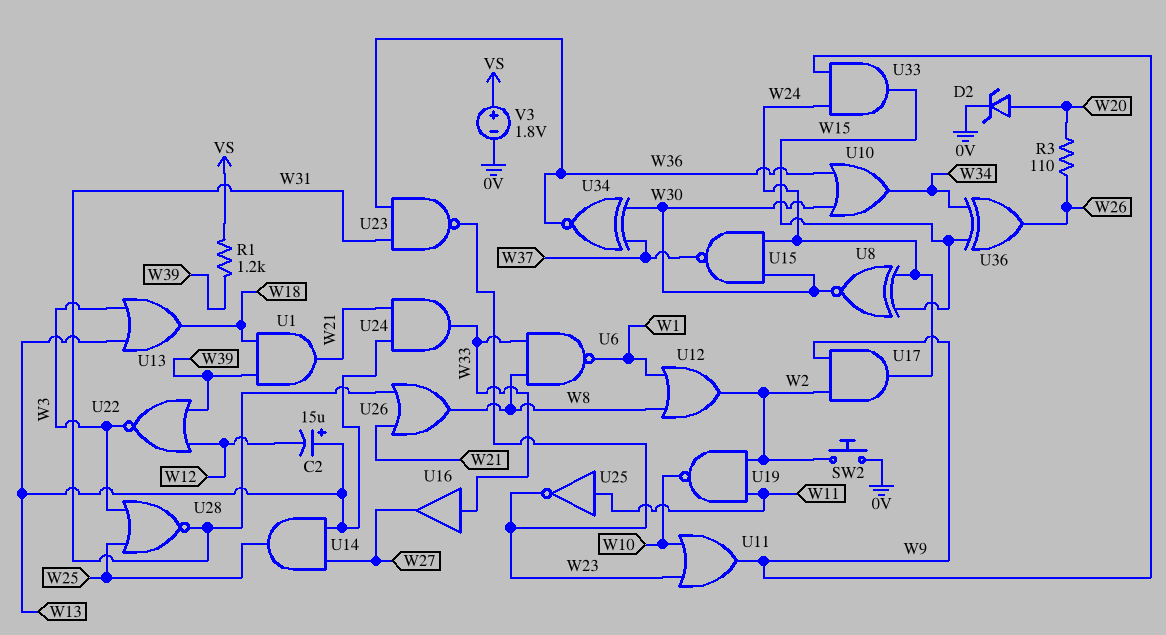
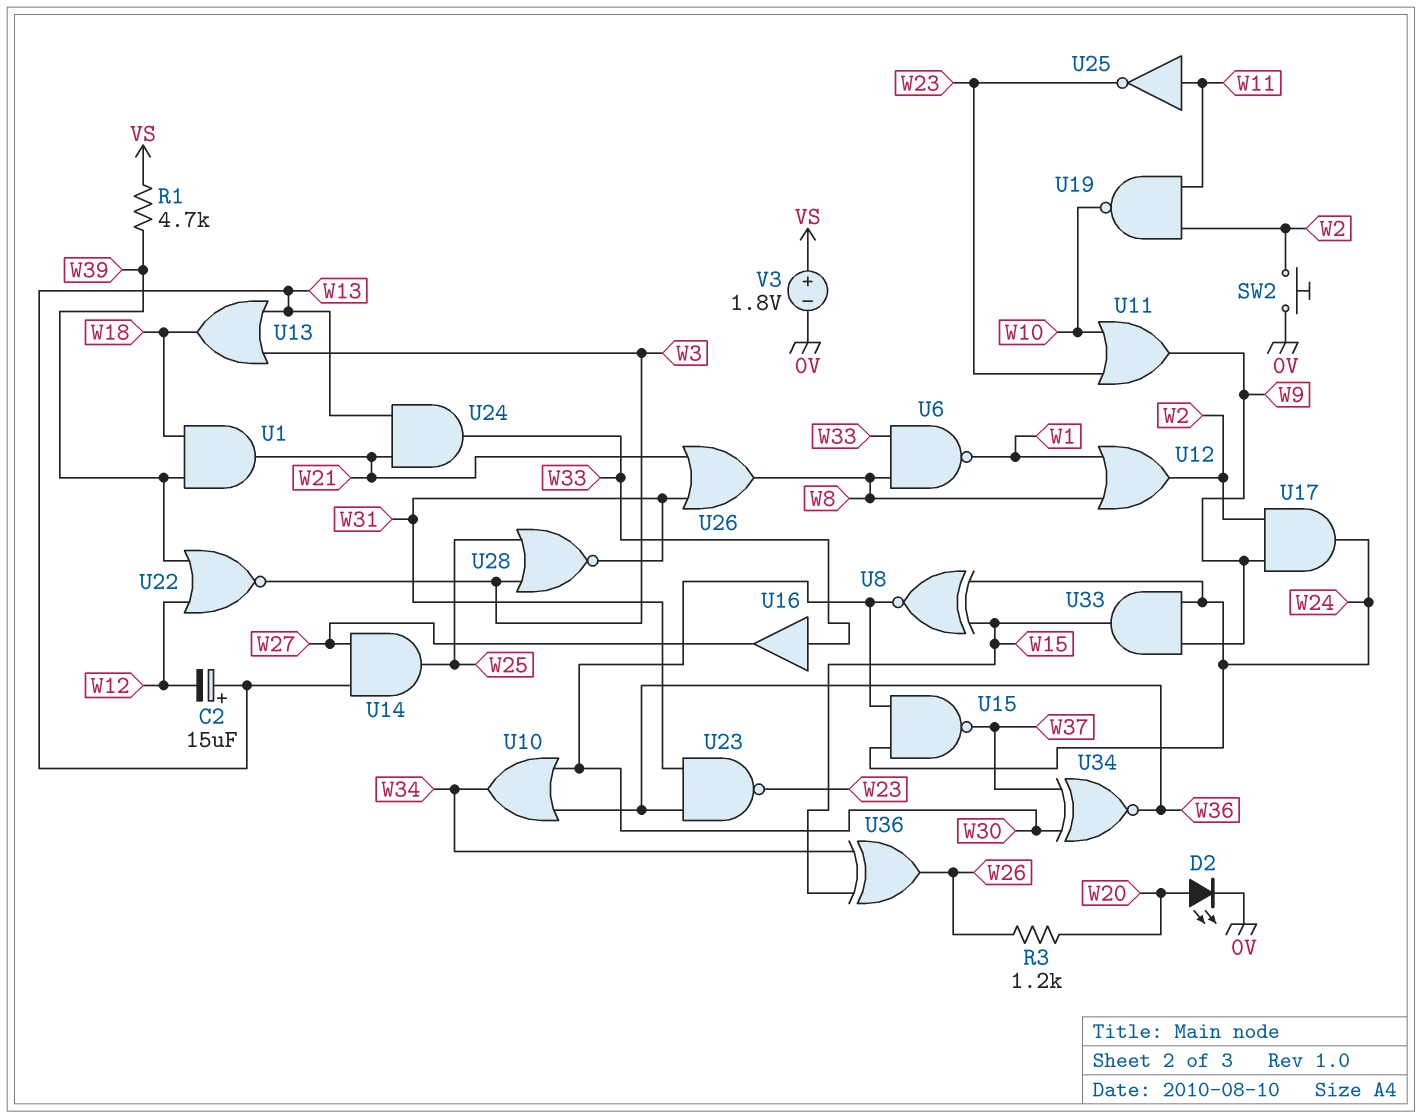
D2: zener (A W20, K 0V) -> LED (A W20, K 0V)
R1: 1.2k (VS, W39) -> 4.7k (VS, W39)
R3: 110 (W20, W26) -> 1.2k (W20, W26)

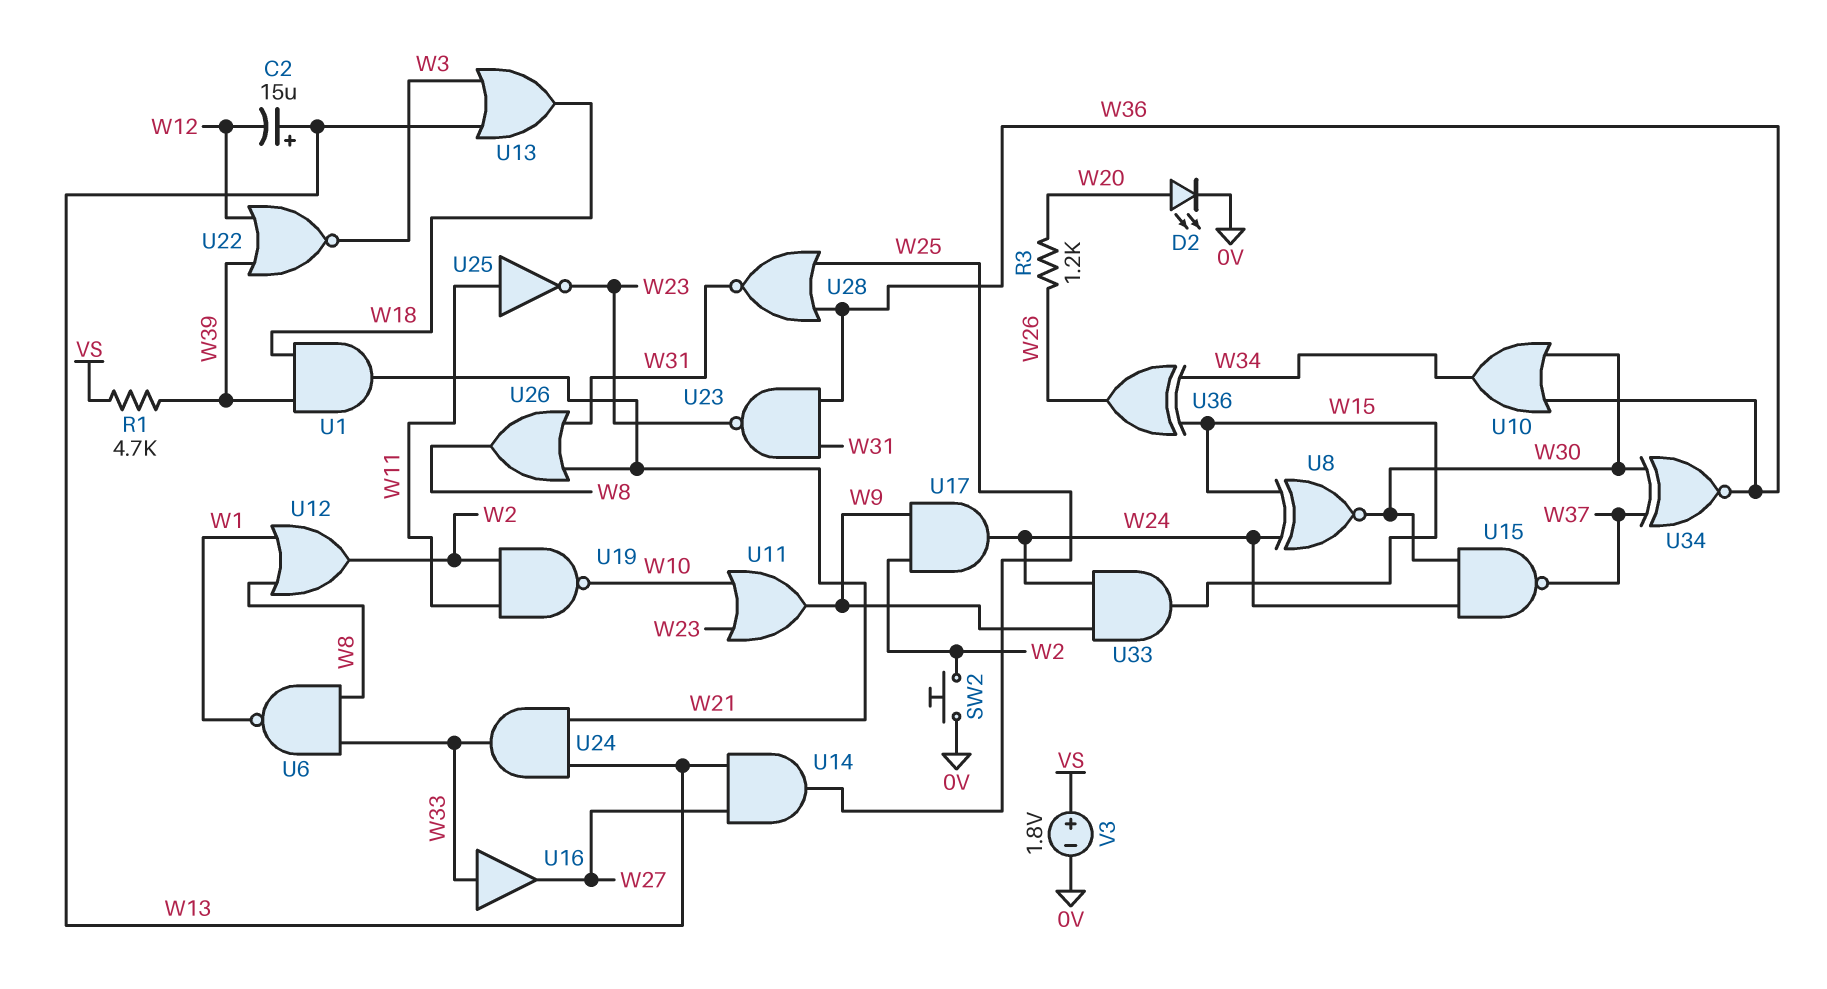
U28: NOR (in W3, in W25, out W31) -> NOR (in W25, in W36, out W31)

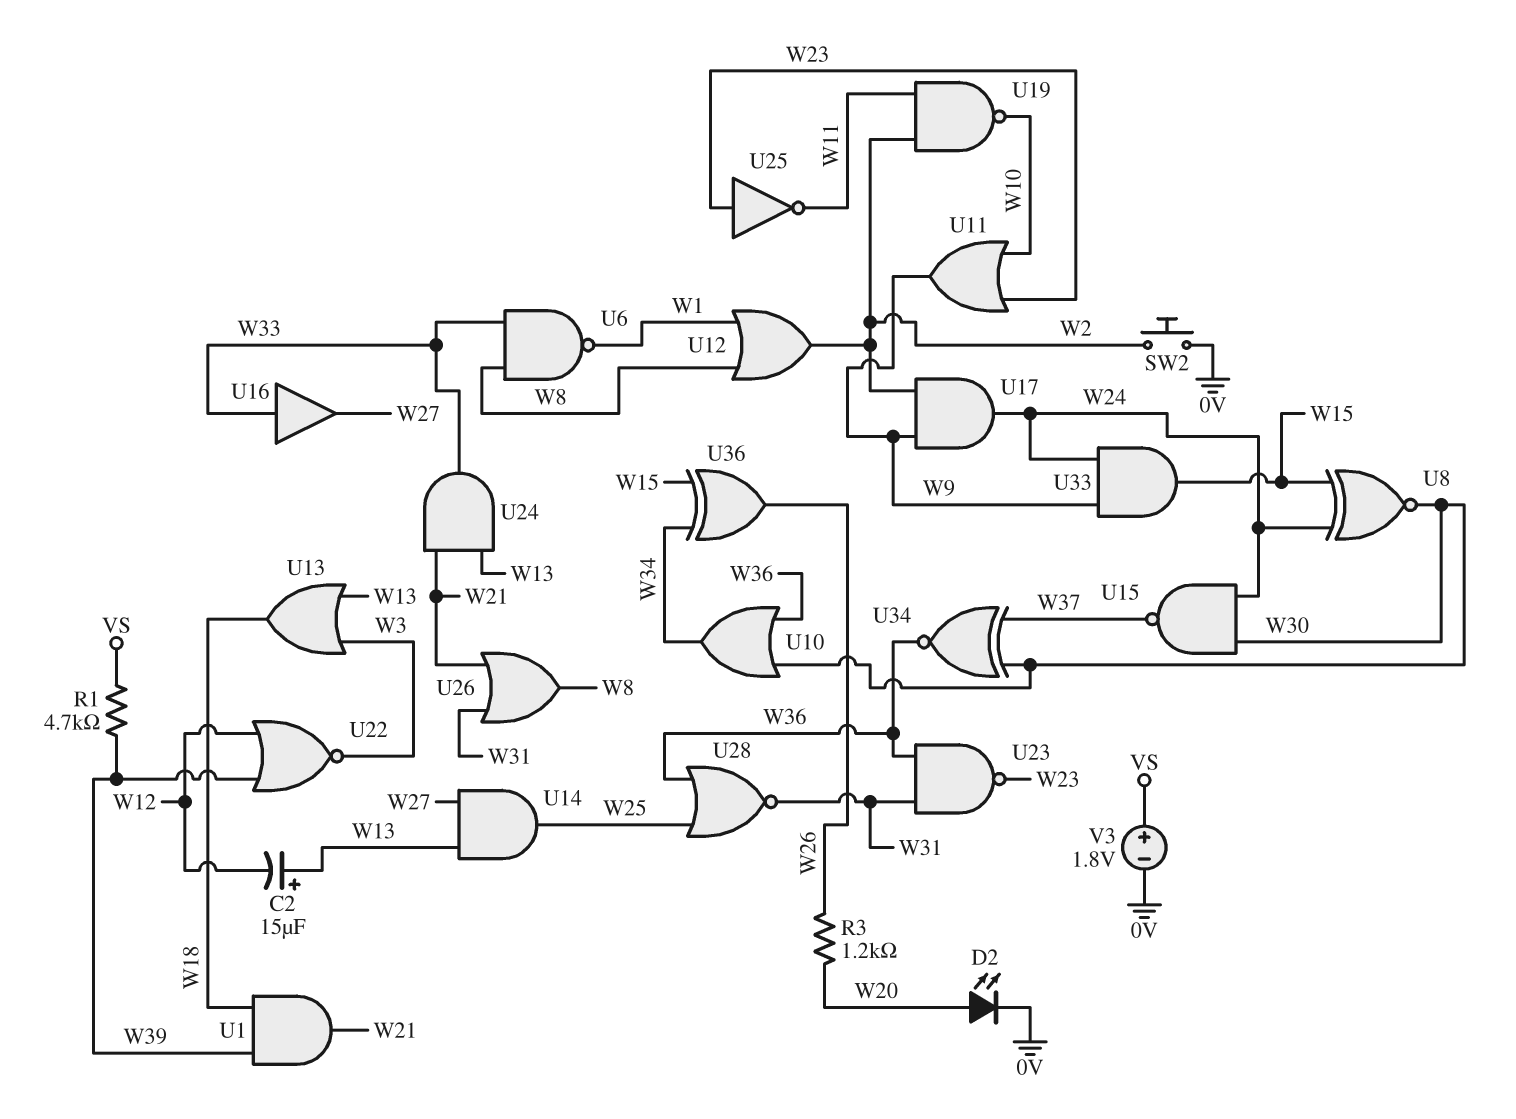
U25: NOT (in W11, out W23) -> NOT (in W23, out W11)

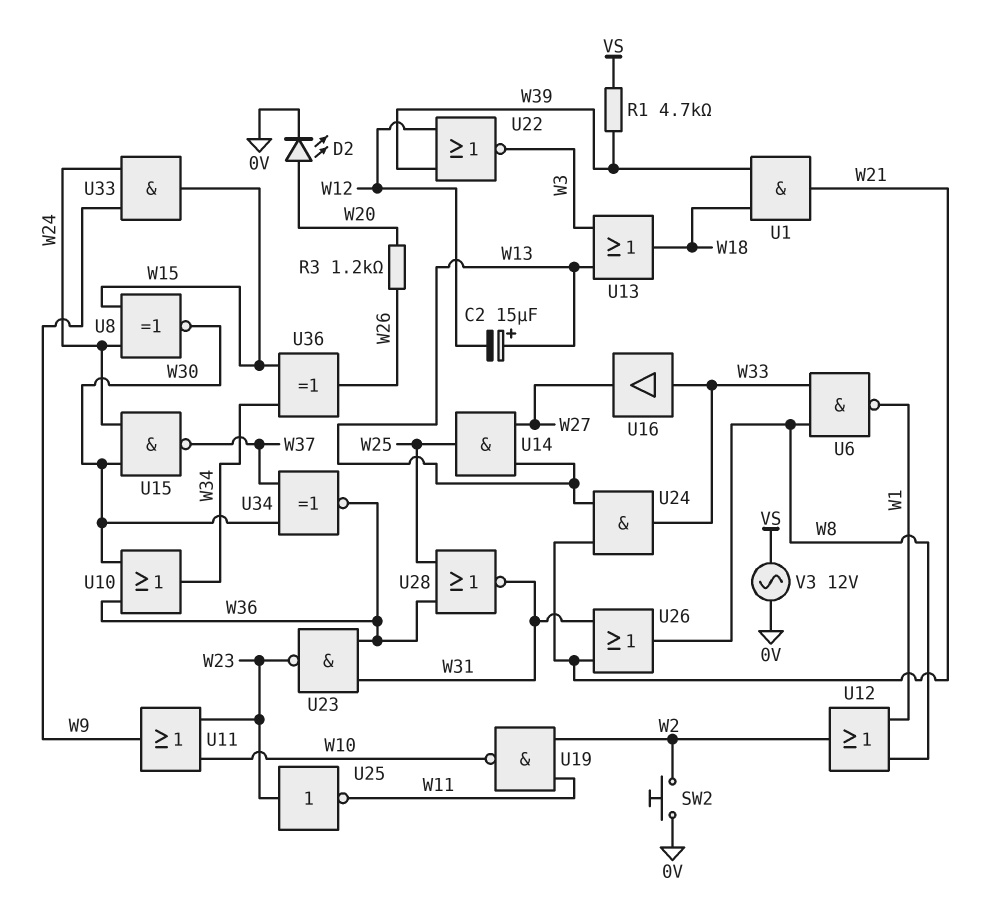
U17: AND (in W2, in W9, out W24) -> none
V3: 1.8V (plus VS, minus 0V) -> AC 12V (0V, VS)

